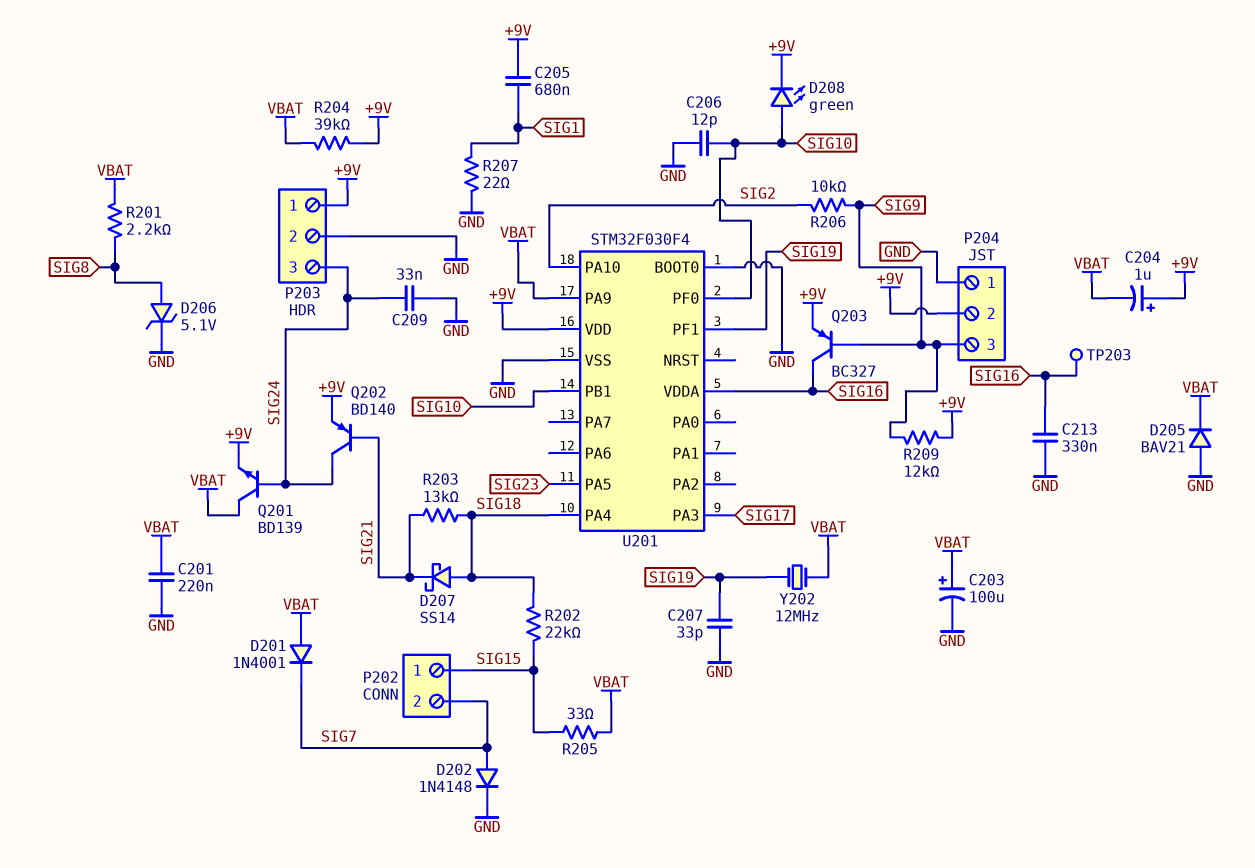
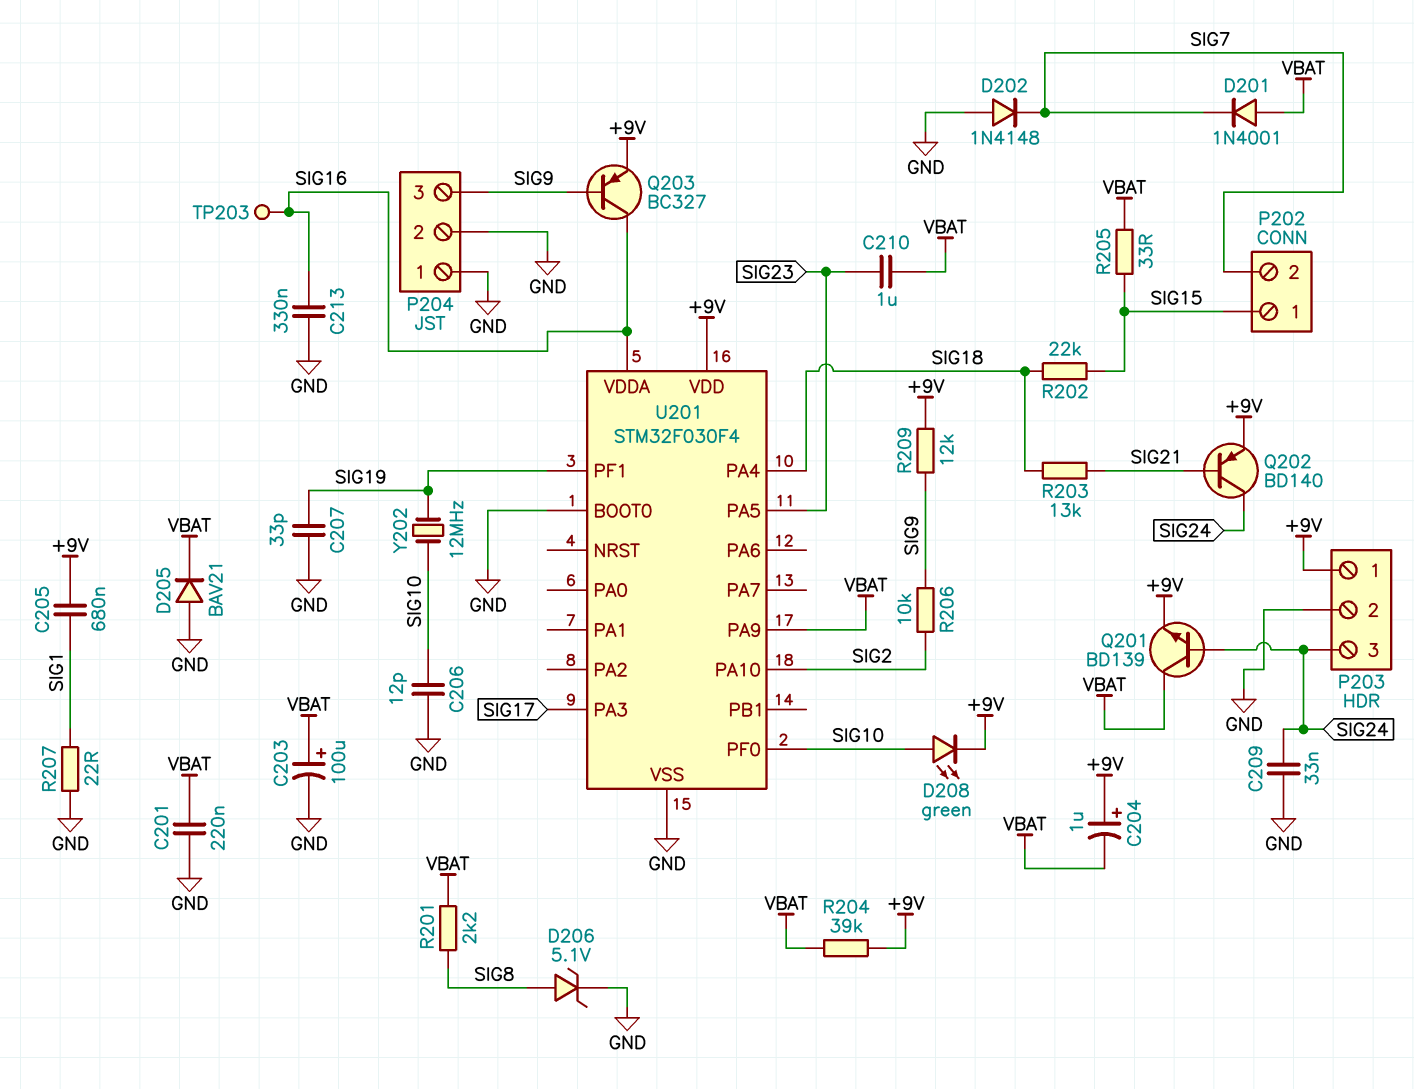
C210: none -> 1uF (SIG23, VBAT)
D202: diode 1N4148 (A SIG7, K GND) -> diode 1N4148 (A GND, K SIG7)
D207: schottky SS14 (A SIG18, K SIG21) -> none
P204 pin 2: +9V -> GND
U201 pin PB1: SIG10 -> none
Y202: 12MHz (SIG19, VBAT) -> 12MHz (SIG10, SIG19)

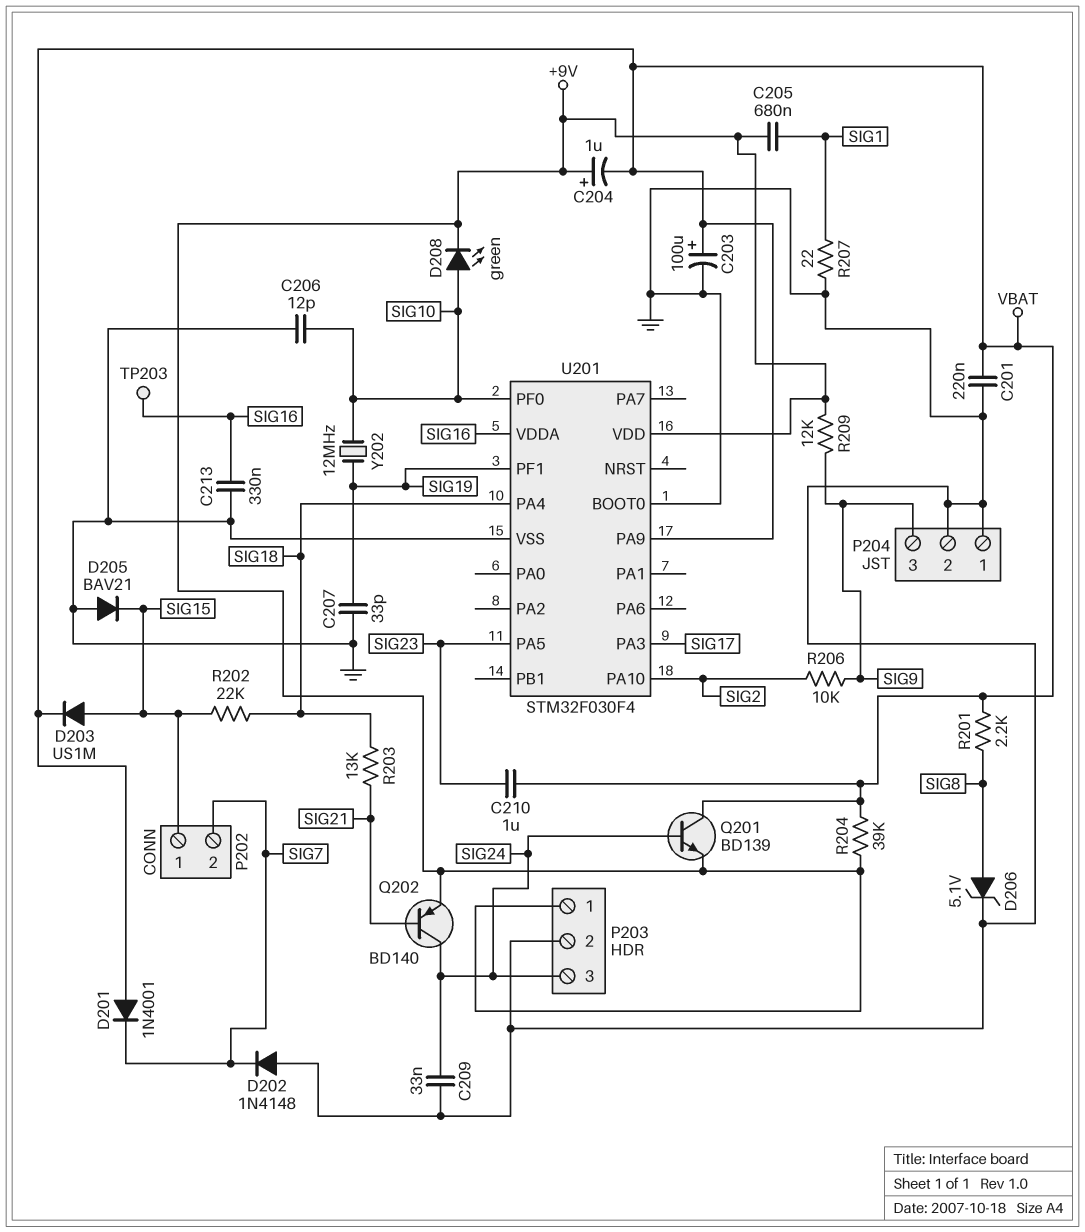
D203: none -> diode US1M (A SIG15, K VBAT)
D205: diode BAV21 (A GND, K VBAT) -> diode BAV21 (A GND, K SIG15)
Q203: PNP BC327 (B SIG9, C SIG16, E +9V) -> none
R205: 33 (SIG15, VBAT) -> none

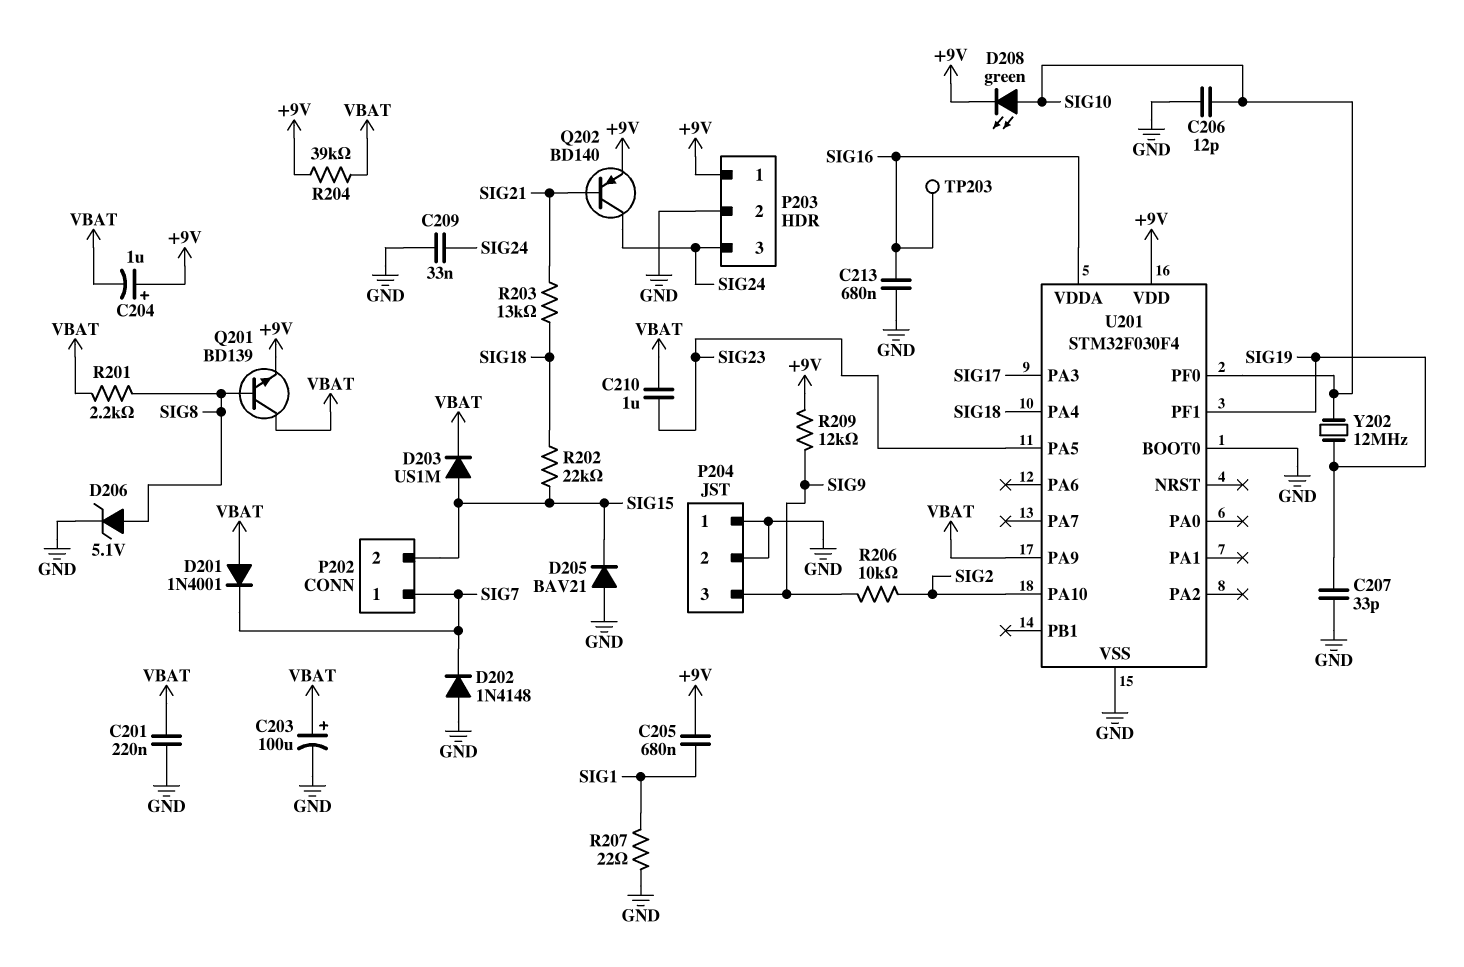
C213: 330nF (GND, SIG16) -> 680nF (GND, SIG16)
P202 pin 1: SIG15 -> SIG7
P202 pin 2: SIG7 -> SIG15
Q201: NPN BD139 (B SIG24, C VBAT, E +9V) -> NPN BD139 (B SIG8, C VBAT, E +9V)

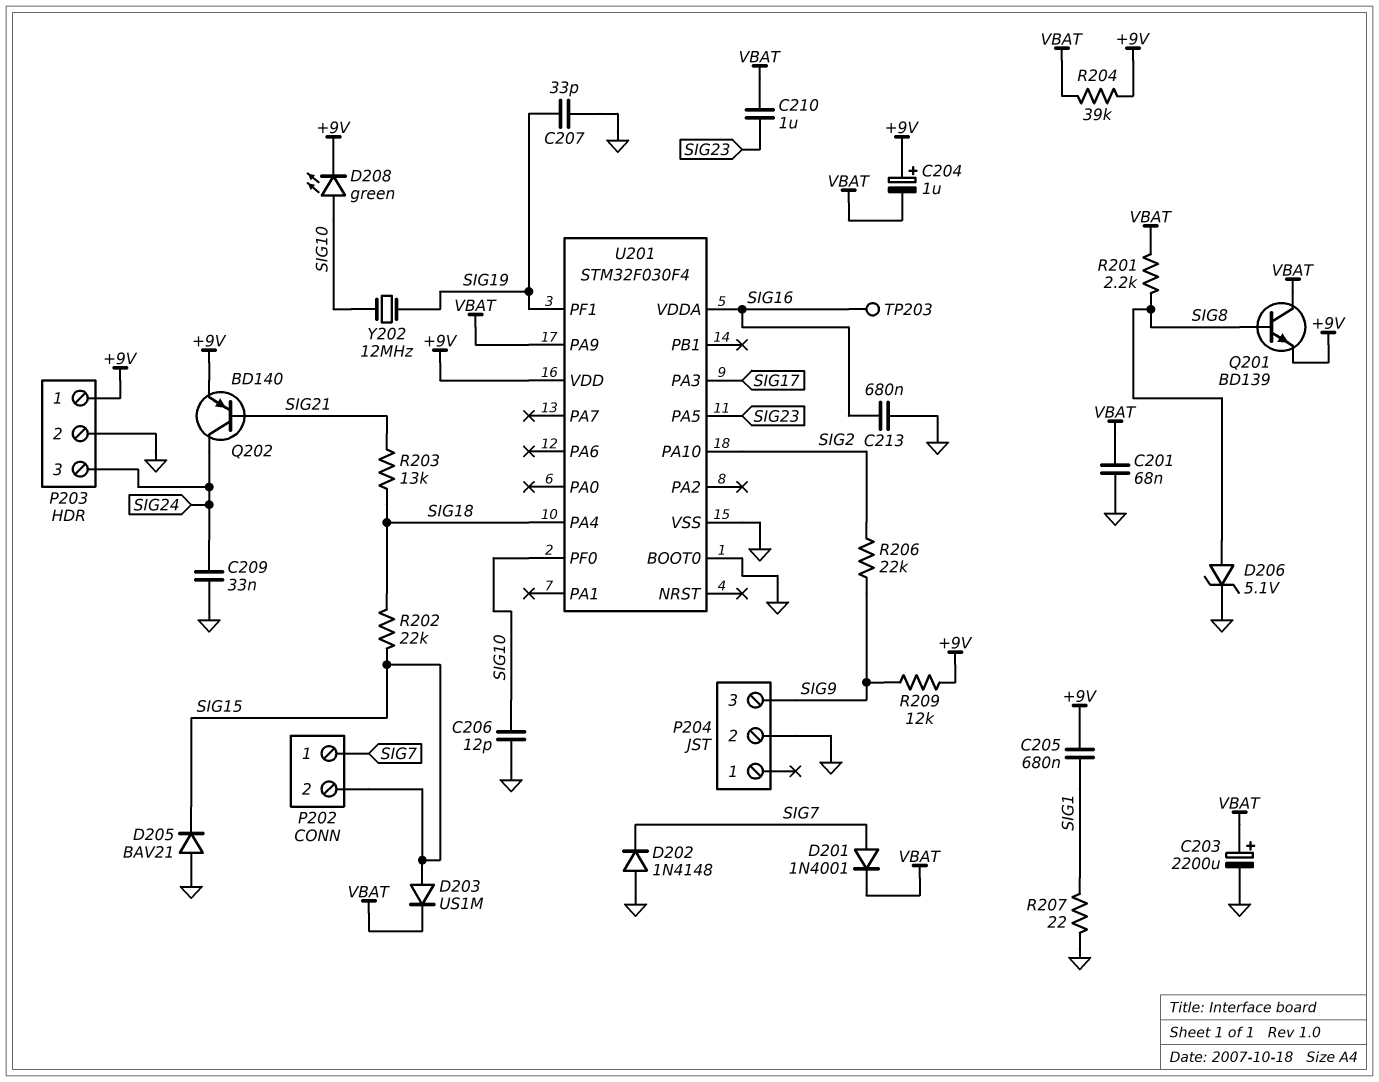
C201: 220nF (GND, VBAT) -> 68nF (GND, VBAT)
C203: 100uF (plus VBAT, minus GND) -> 2200uF (plus VBAT, minus GND)
D201: diode 1N4001 (A VBAT, K SIG7) -> diode 1N4001 (A SIG7, K VBAT)
P204 pin 1: GND -> none
R206: 10k (SIG2, SIG9) -> 22k (SIG2, SIG9)

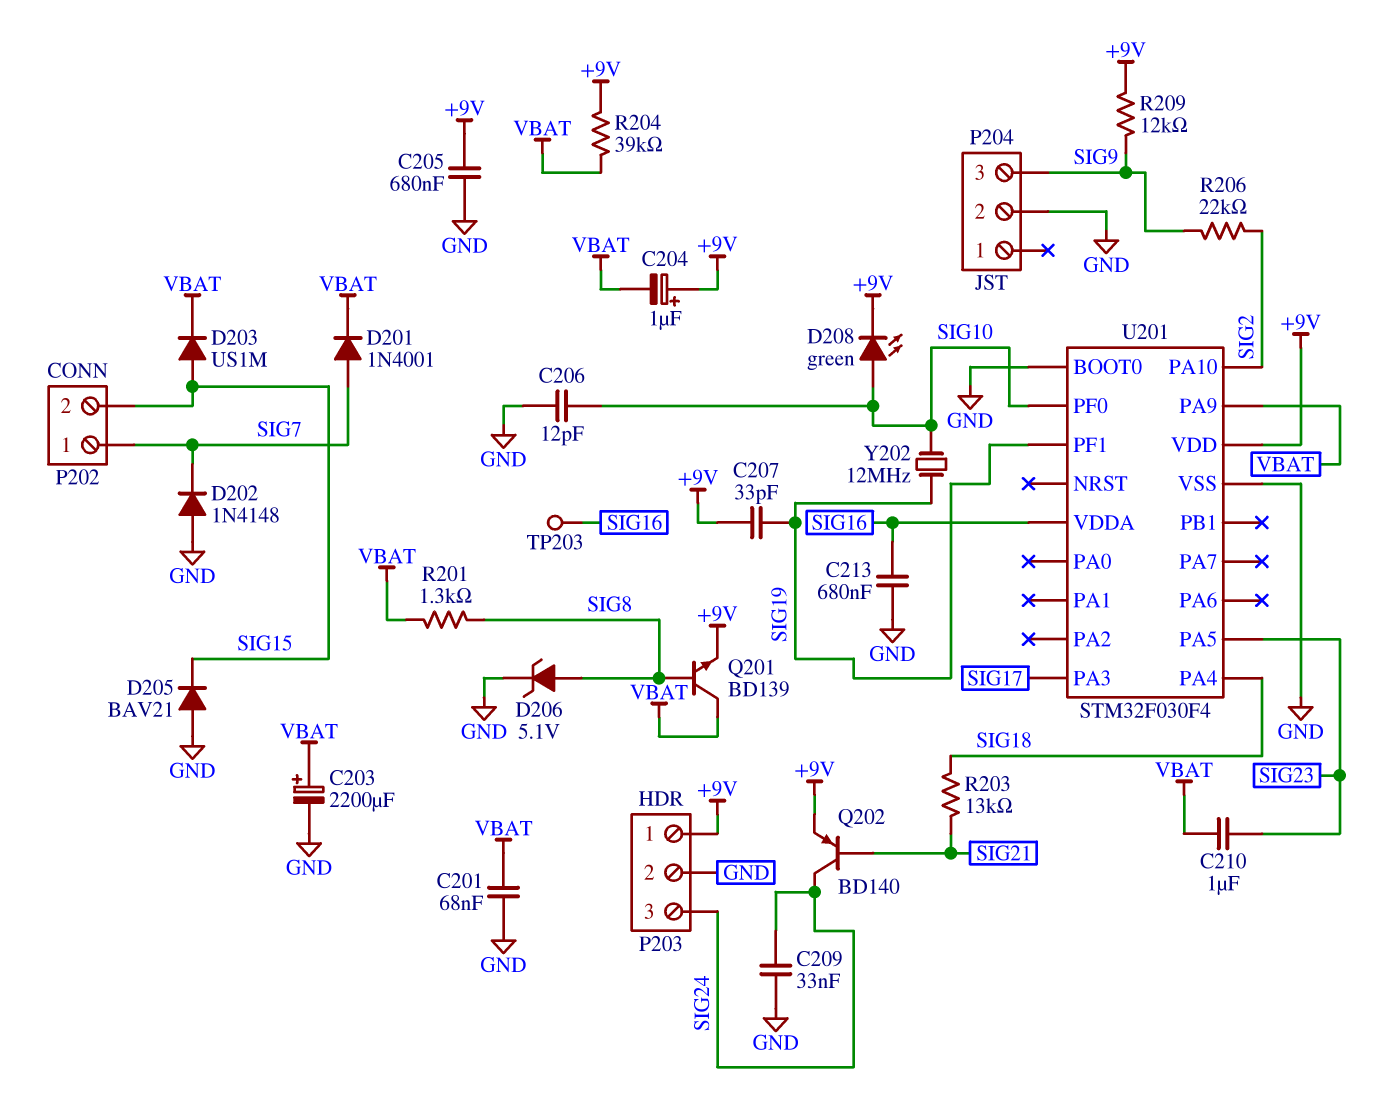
C205: 680nF (+9V, SIG1) -> 680nF (+9V, GND)
C207: 33pF (GND, SIG19) -> 33pF (+9V, SIG19)
R201: 2.2k (SIG8, VBAT) -> 1.3k (SIG8, VBAT)
R202: 22k (SIG15, SIG18) -> none
R207: 22 (GND, SIG1) -> none

